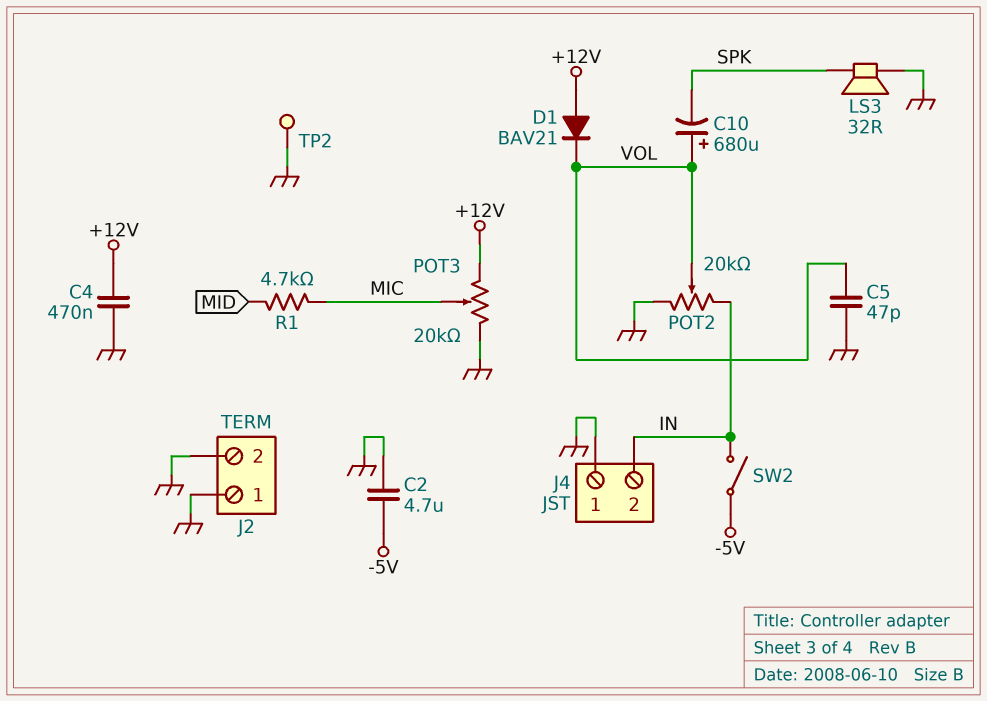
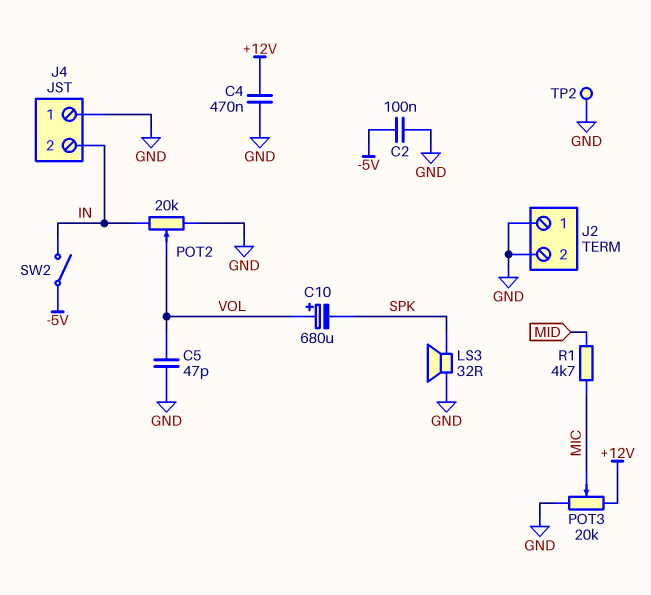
C2: 4.7uF (-5V, GND) -> 100nF (-5V, GND)
D1: diode BAV21 (A +12V, K VOL) -> none

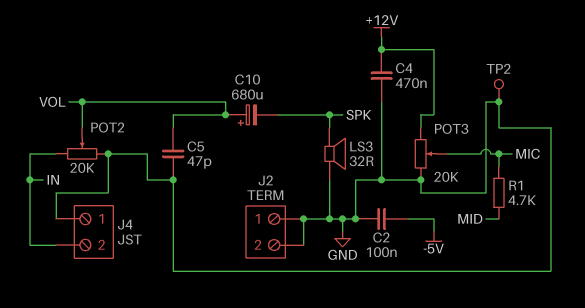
SW2: switch (-5V, IN) -> none

